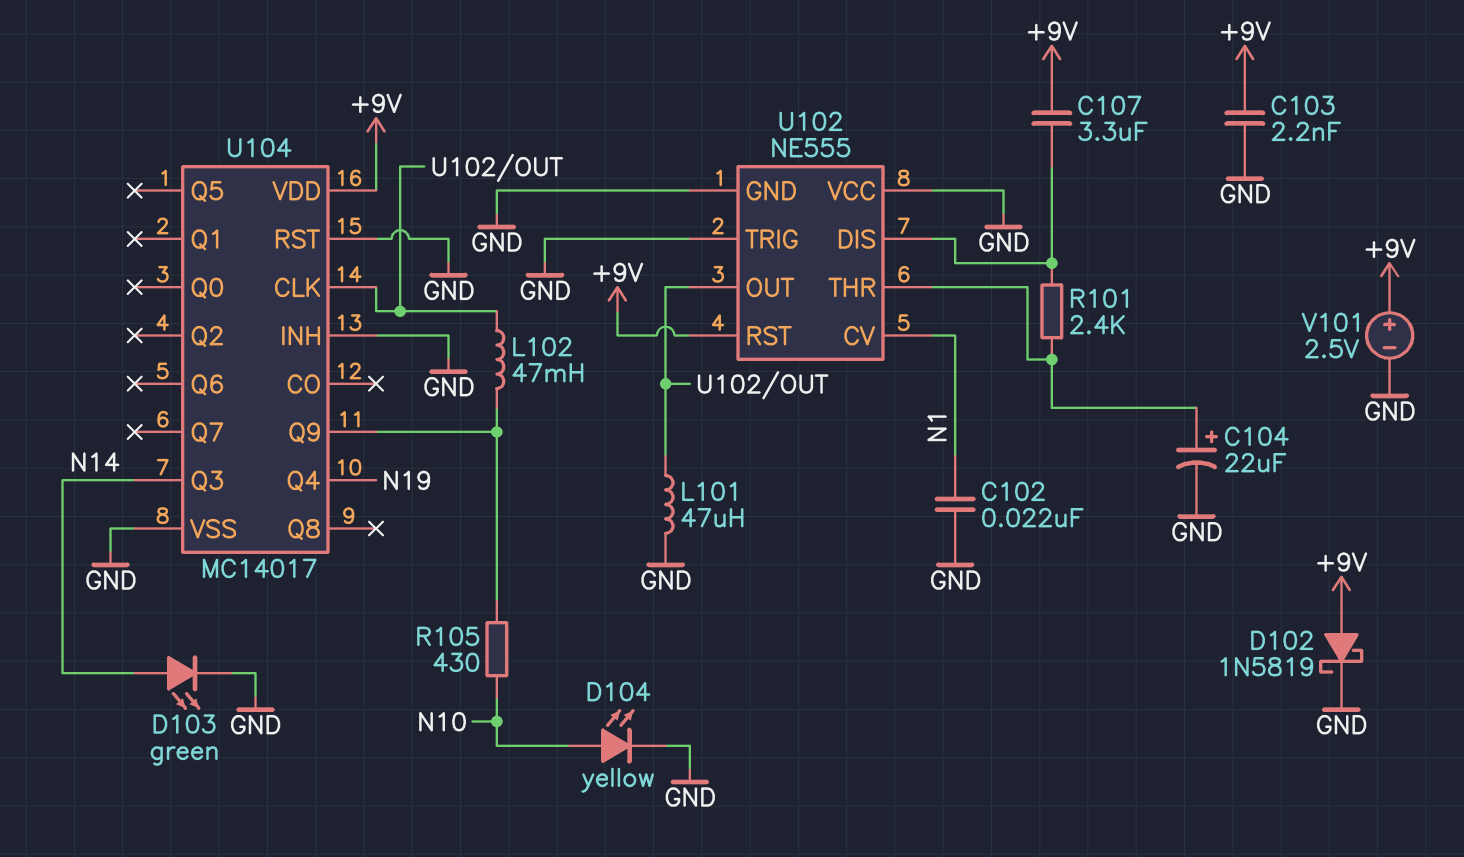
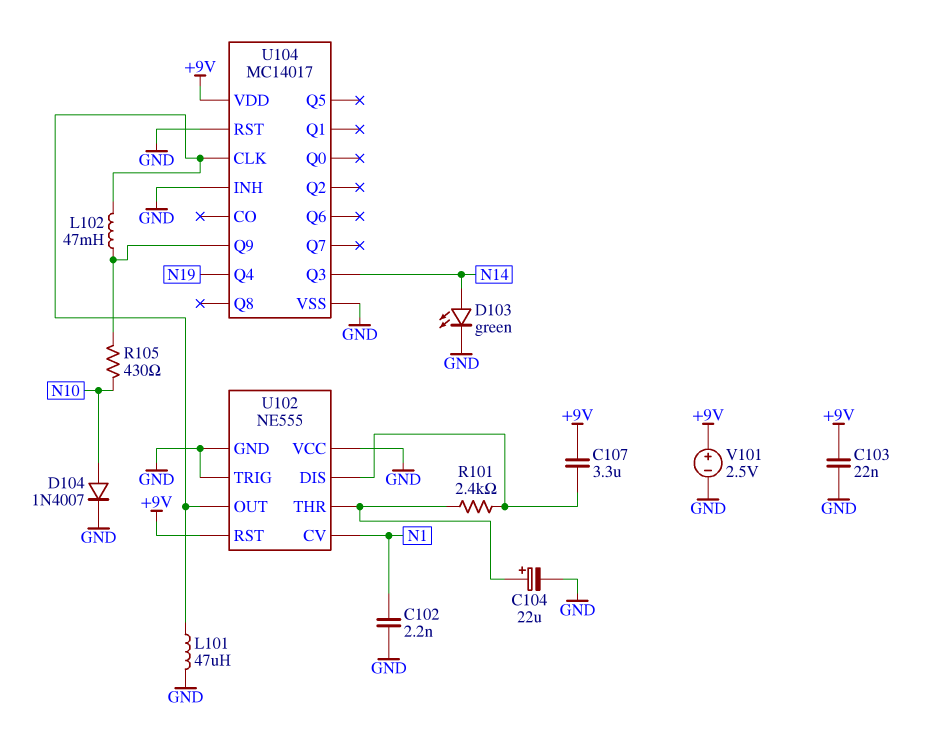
C102: 22nF (GND, N1) -> 2.2nF (GND, N1)
C103: 2.2nF (+9V, GND) -> 22nF (+9V, GND)
D102: schottky 1N5819 (A +9V, K GND) -> none
D104: LED yellow (A N10, K GND) -> diode 1N4007 (A N10, K GND)

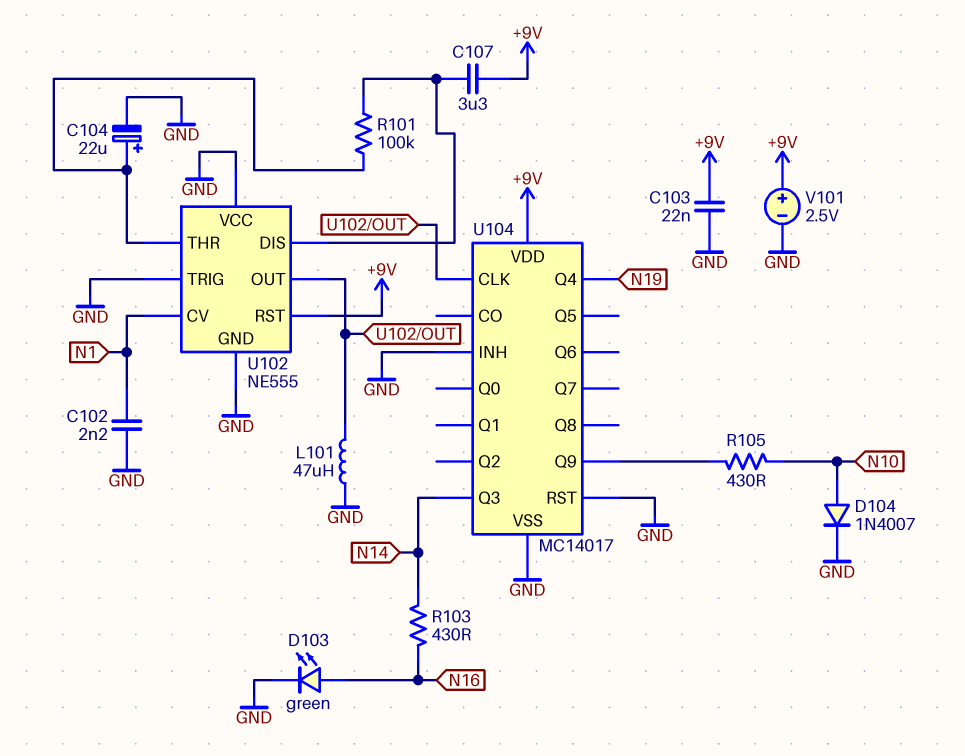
D103: LED green (A N14, K GND) -> LED green (A N16, K GND)
L102: 47mH (U102/OUT, U104/Q9) -> none
R101: 2.4k (U102/DIS, U102/THR) -> 100k (U102/DIS, U102/THR)
R103: none -> 430 (N14, N16)

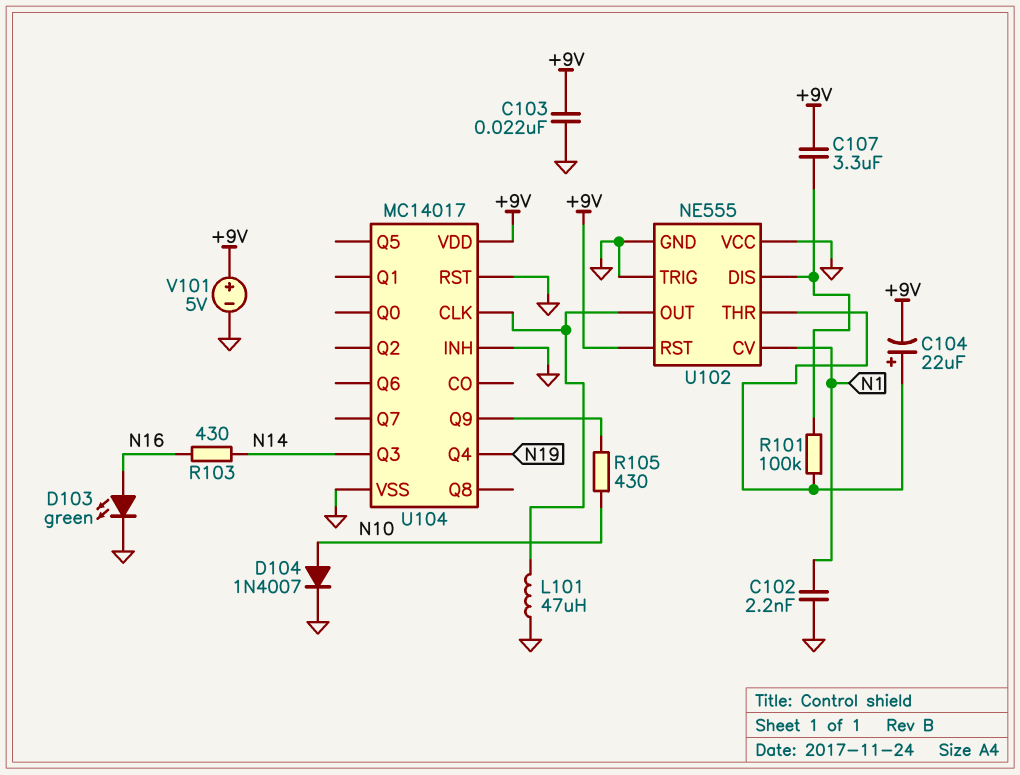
C104: 22uF (plus U102/THR, minus GND) -> 22uF (plus U102/THR, minus +9V)
V101: 2.5V (plus +9V, minus GND) -> 5V (plus +9V, minus GND)

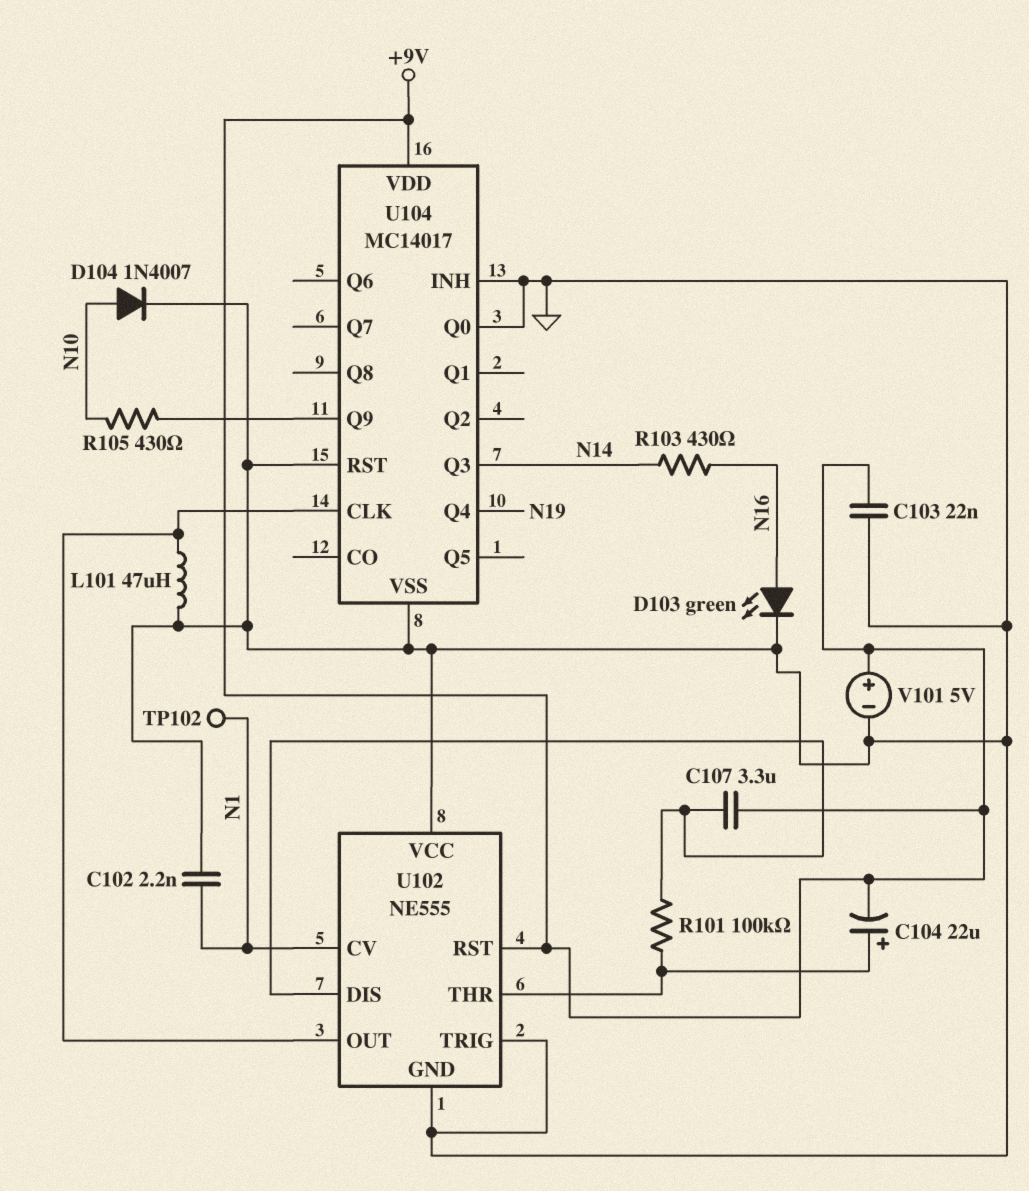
TP102: none -> test point (N1)
U104 pin Q0: none -> GND

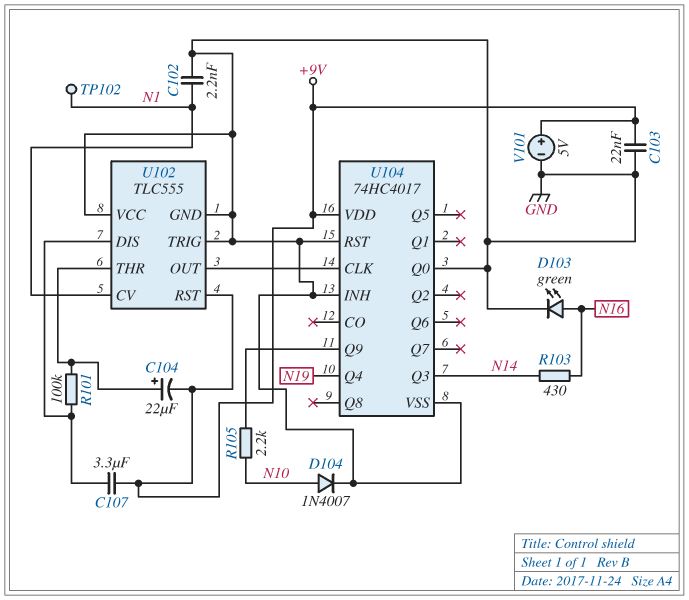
L101: 47uH (GND, U102/OUT) -> none
R105: 430 (N10, U104/Q9) -> 2.2k (N10, U104/Q9)
U102: NE555 -> TLC555
U104: MC14017 -> 74HC4017

